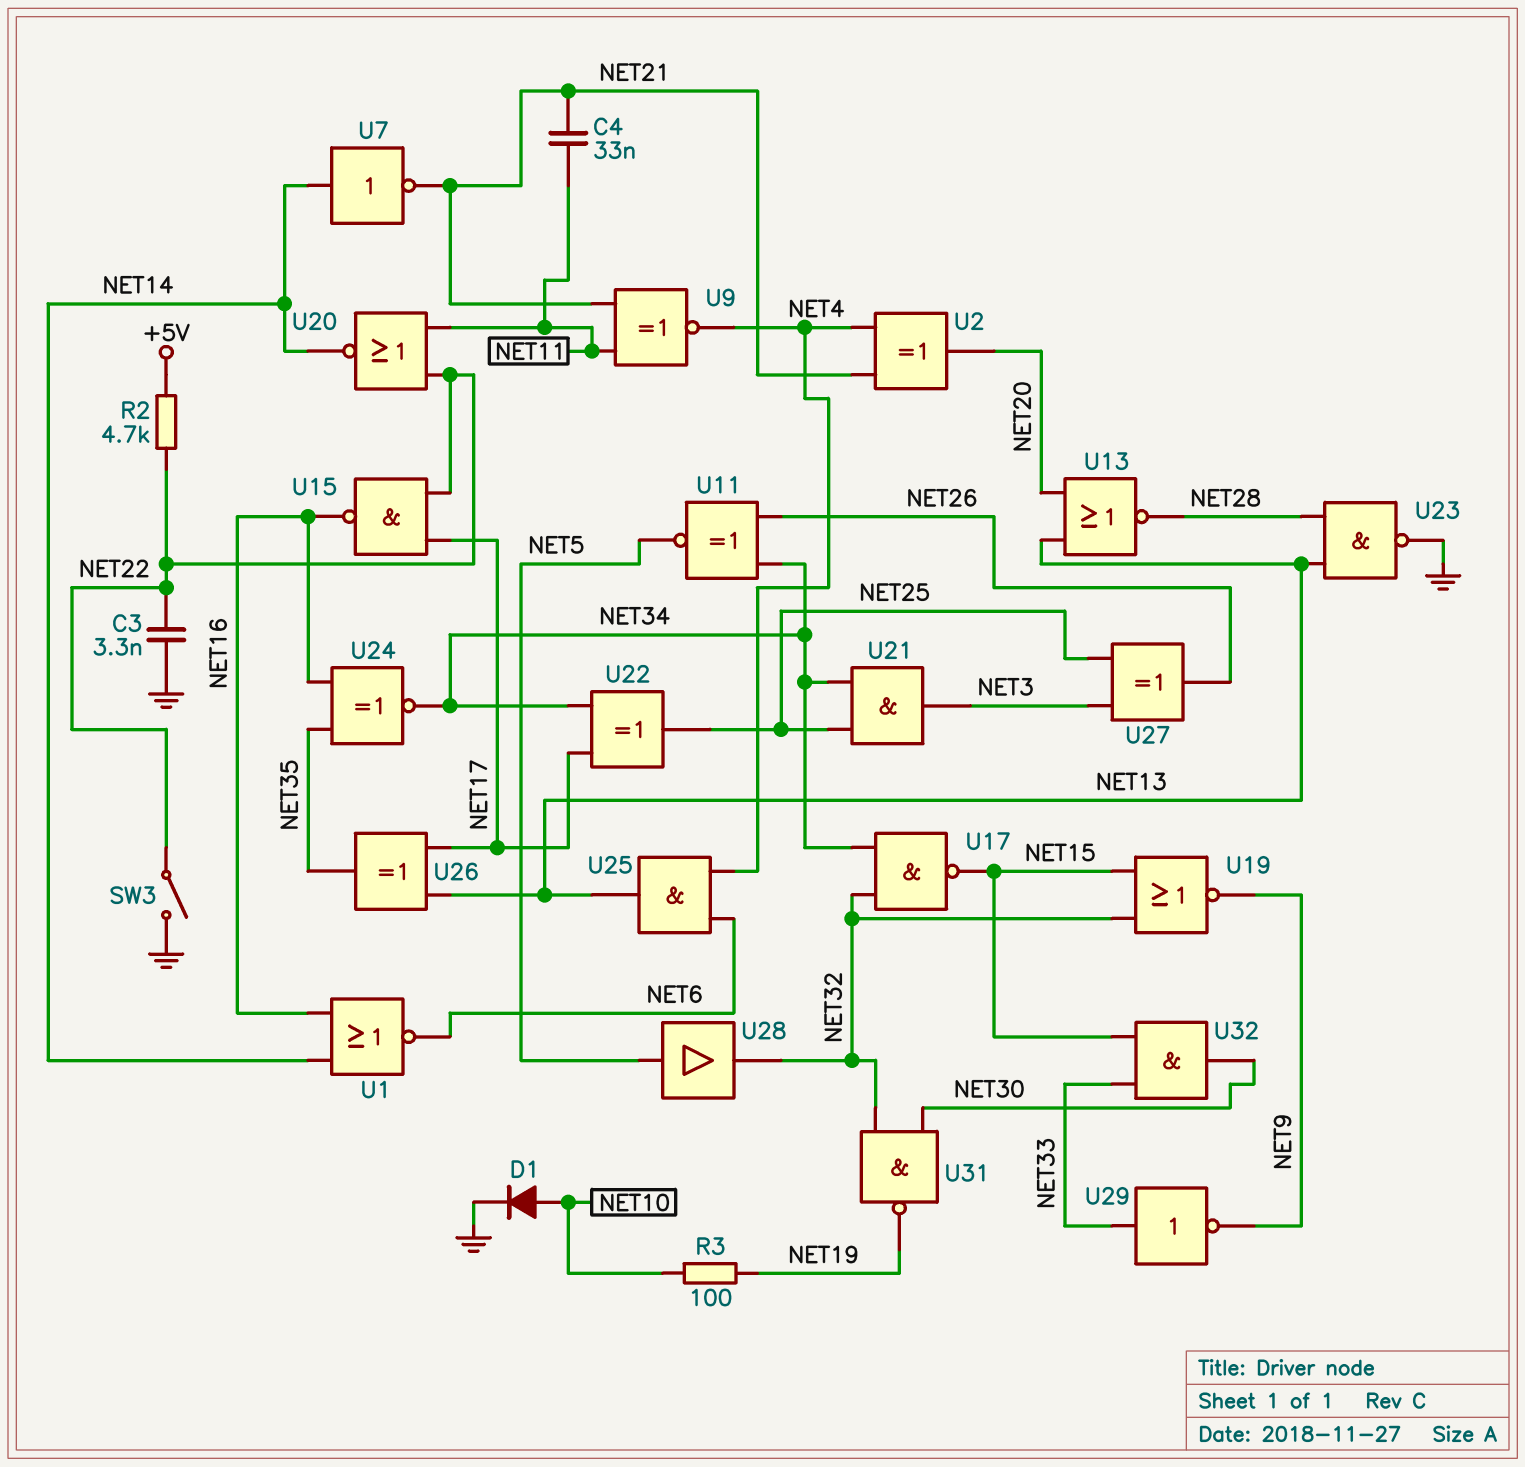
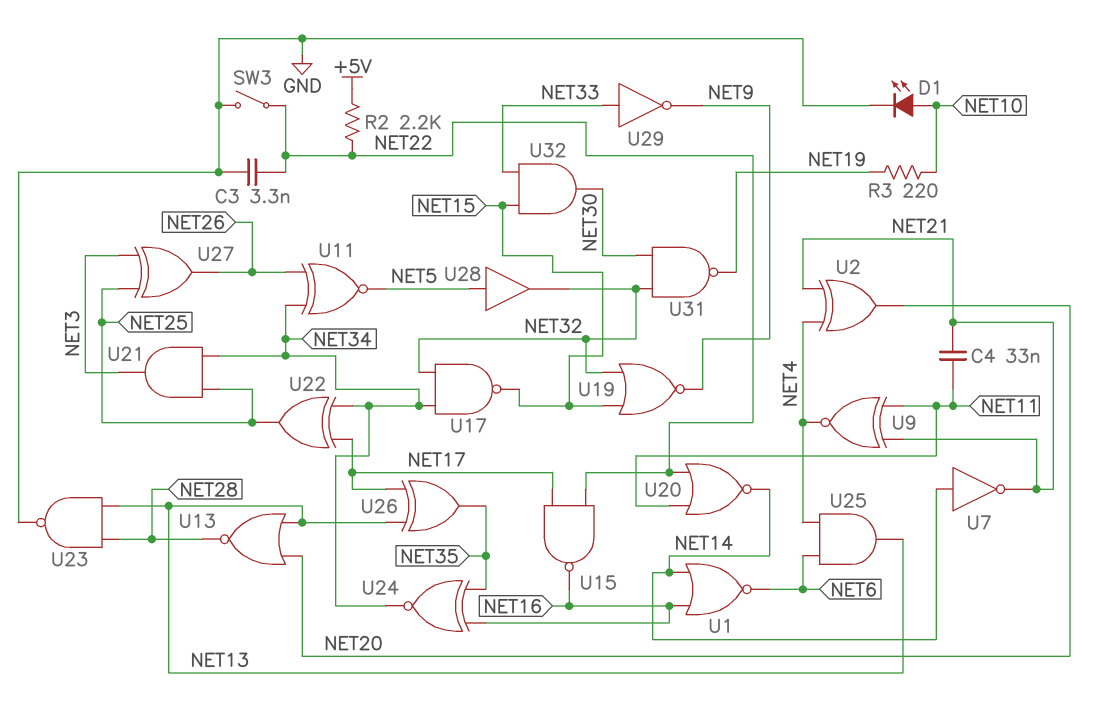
D1: diode (A NET10, K GND) -> LED (A NET10, K GND)
R2: 4.7k (+5V, NET22) -> 2.2k (+5V, NET22)
R3: 100 (NET10, NET19) -> 220 (NET10, NET19)

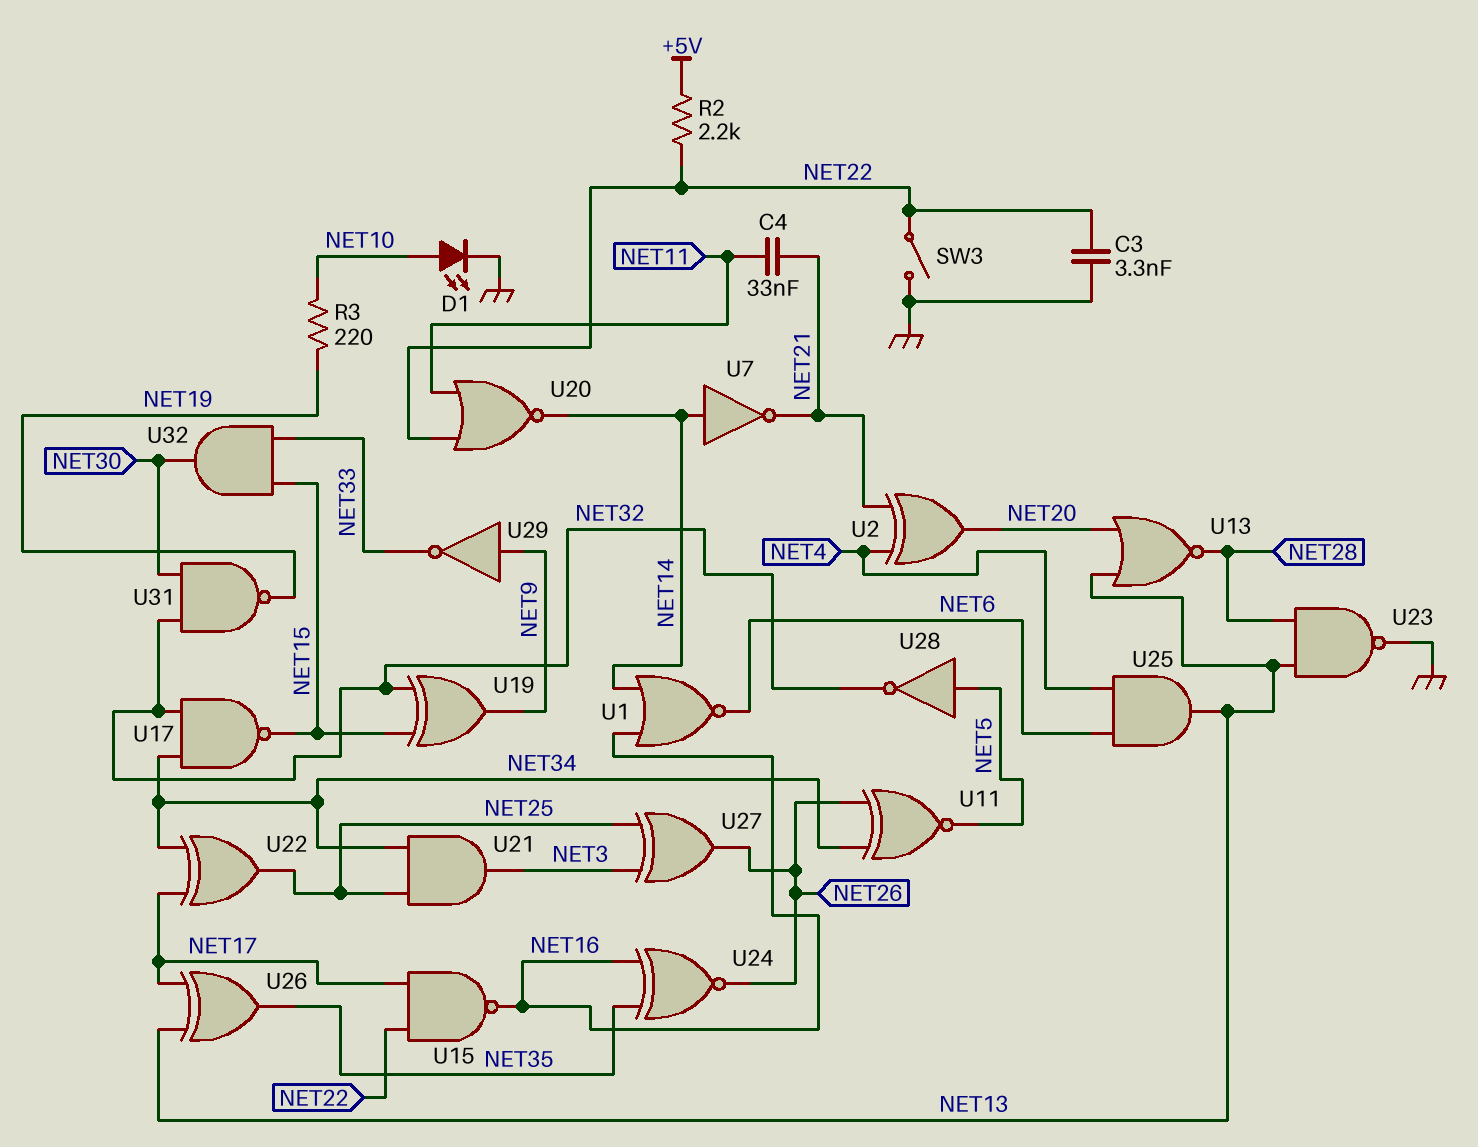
U9: XNOR (in NET11, in NET21, out NET4) -> none
U19: NOR (in NET15, in NET32, out NET9) -> XOR (in NET15, in NET32, out NET9)
U24: XNOR (in NET16, in NET35, out NET34) -> XNOR (in NET16, in NET35, out NET26)
U28: buffer (in NET5, out NET32) -> NOT (in NET5, out NET32)
U29: NOT (in NET33, out NET9) -> NOT (in NET9, out NET33)

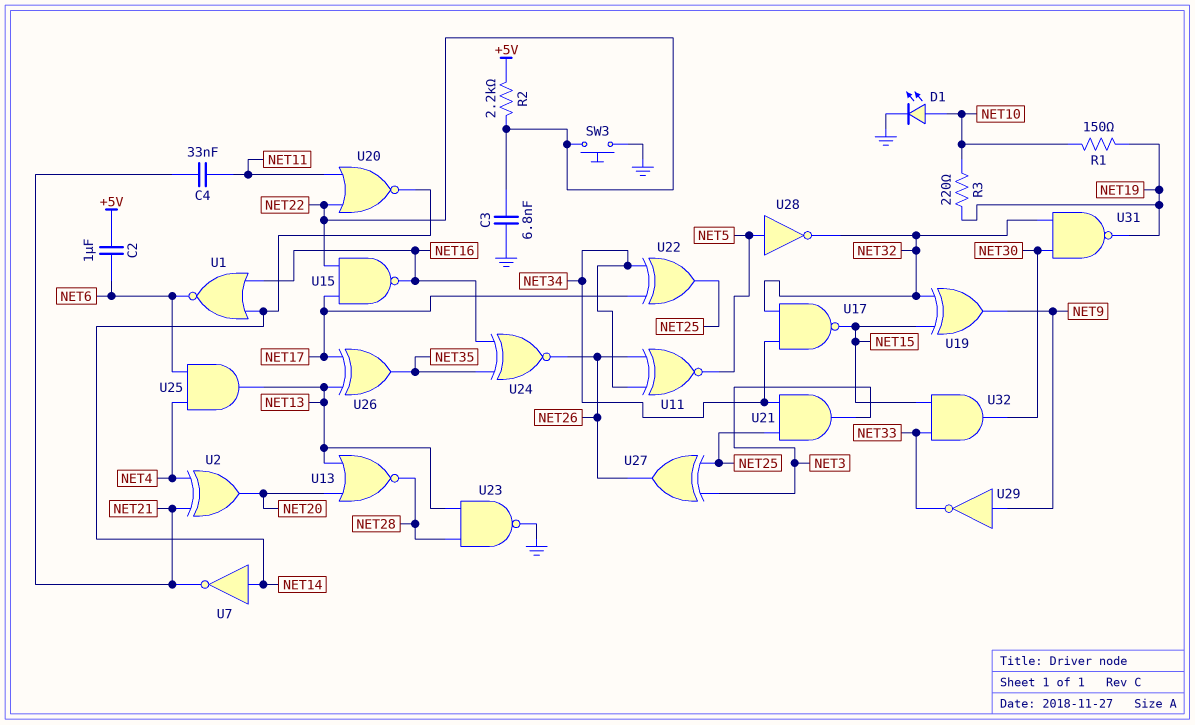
C2: none -> 1uF (+5V, NET6)
C3: 3.3nF (GND, NET22) -> 6.8nF (GND, NET22)
R1: none -> 150 (NET10, NET19)
SW3: switch (GND, NET22) -> button (GND, NET22)

